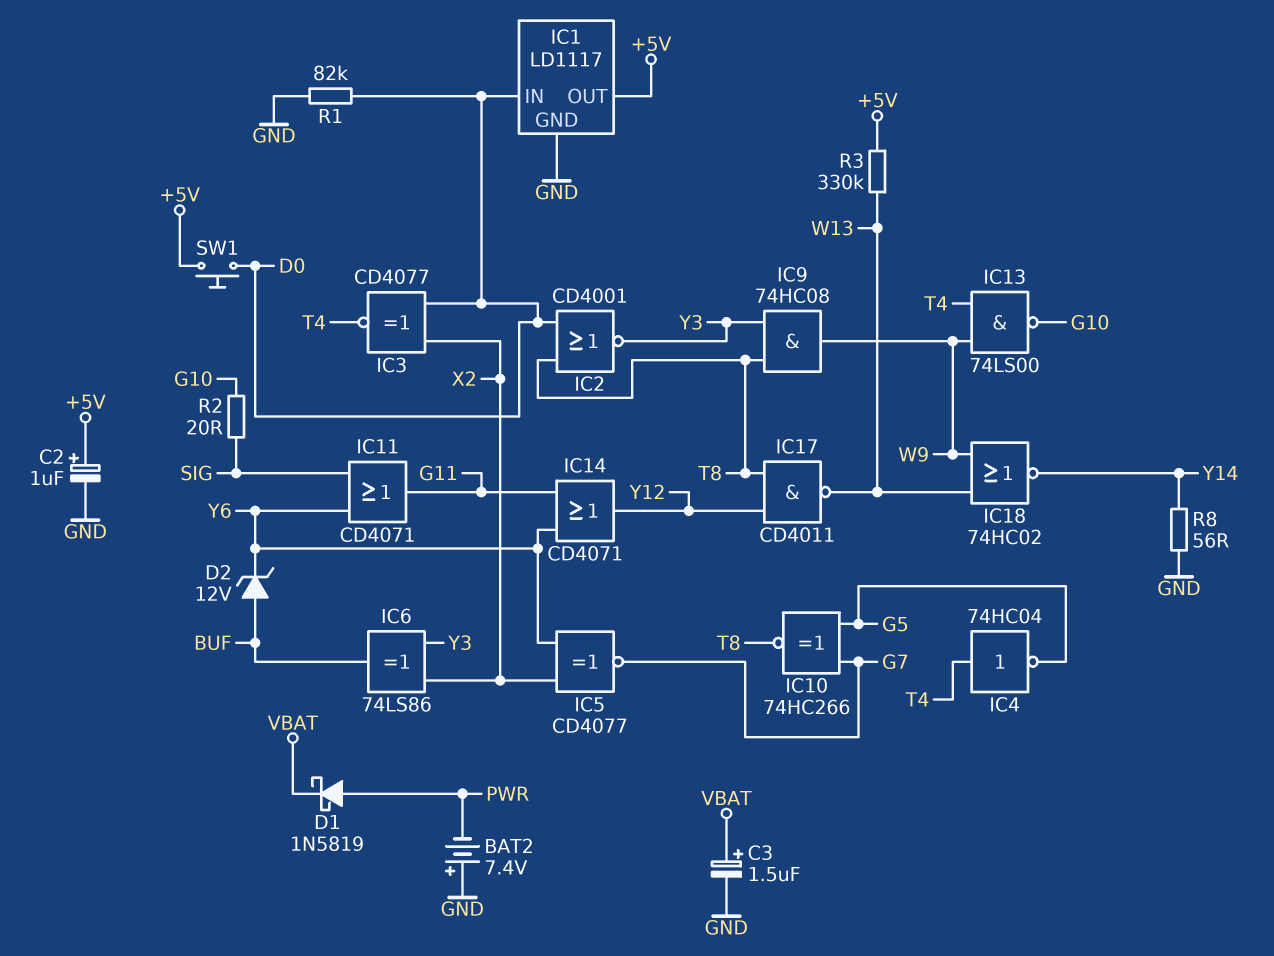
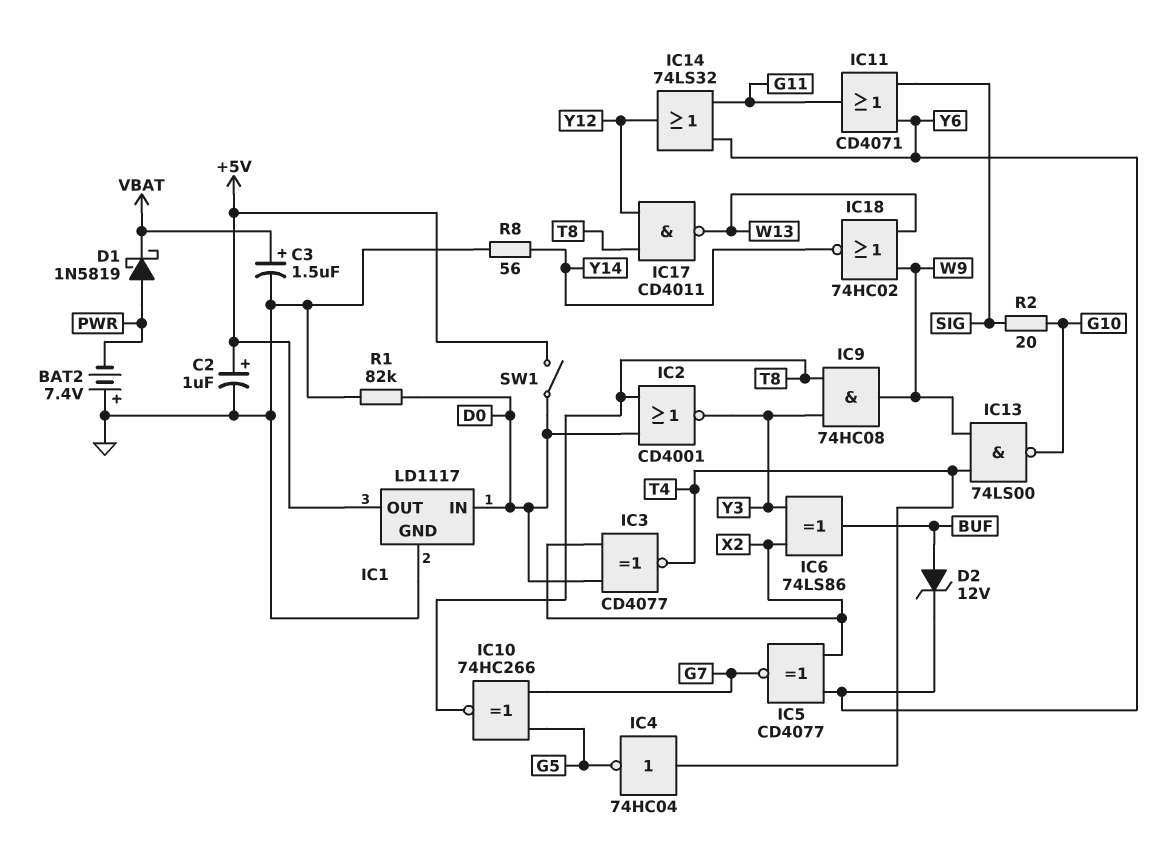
IC14: OR CD4071 (in G11, in Y6, out Y12) -> OR 74LS32 (in G11, in Y6, out Y12)
R3: 330k (+5V, W13) -> none
SW1: button (+5V, D0) -> switch (+5V, D0)

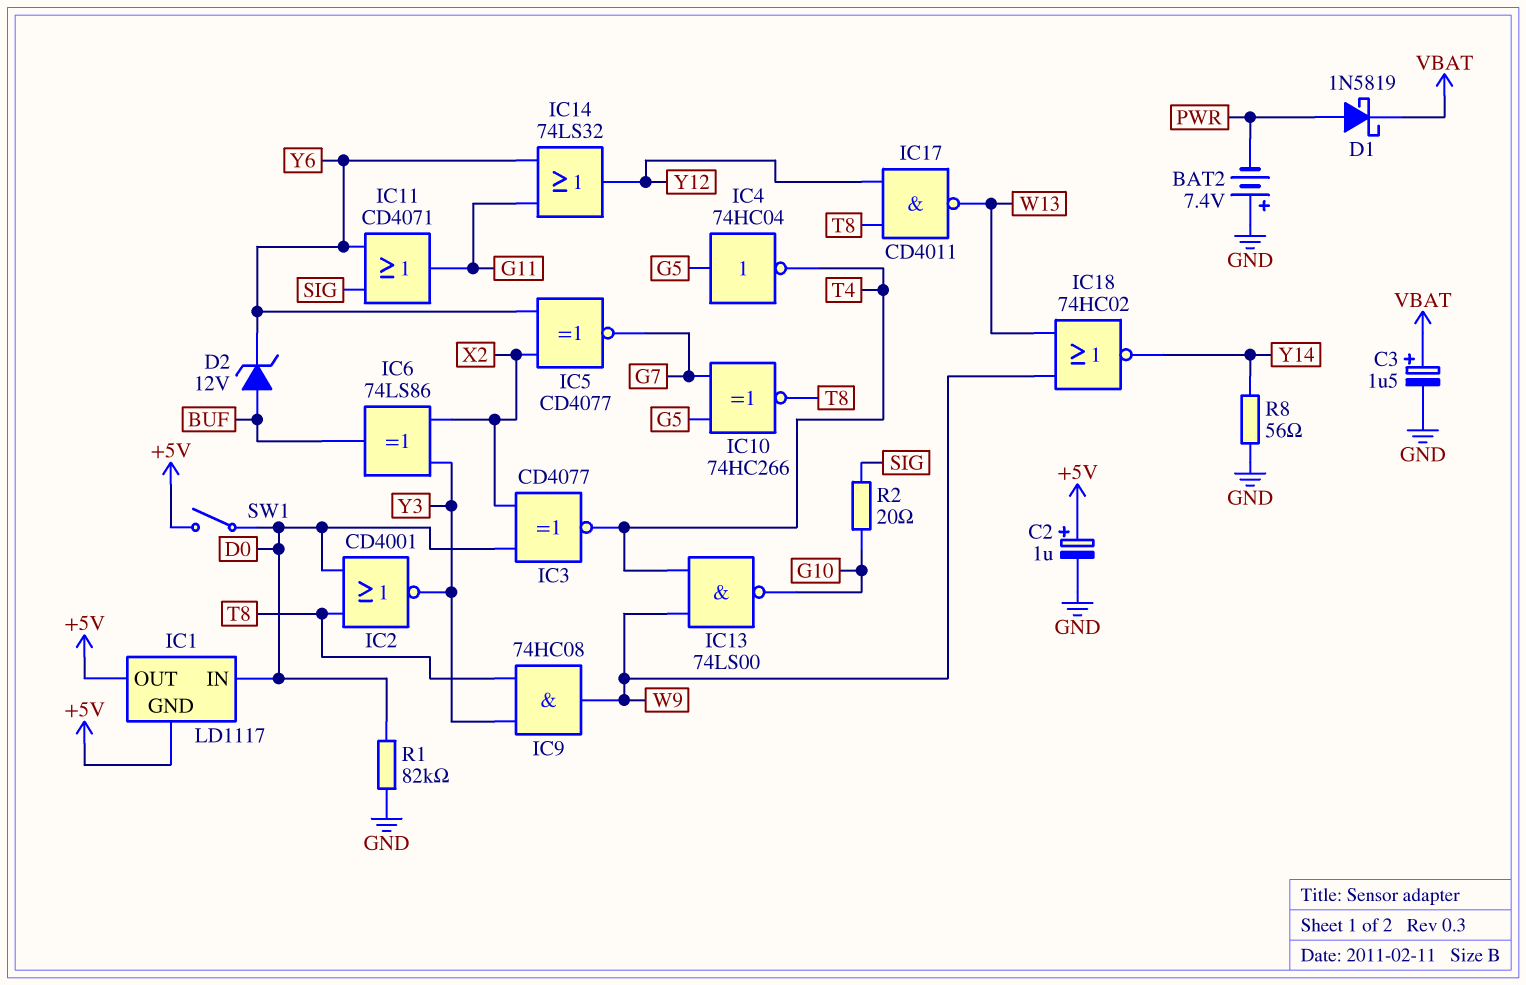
IC1 pin GND: GND -> +5V
IC4: NOT 74HC04 (in T4, out G5) -> NOT 74HC04 (in G5, out T4)

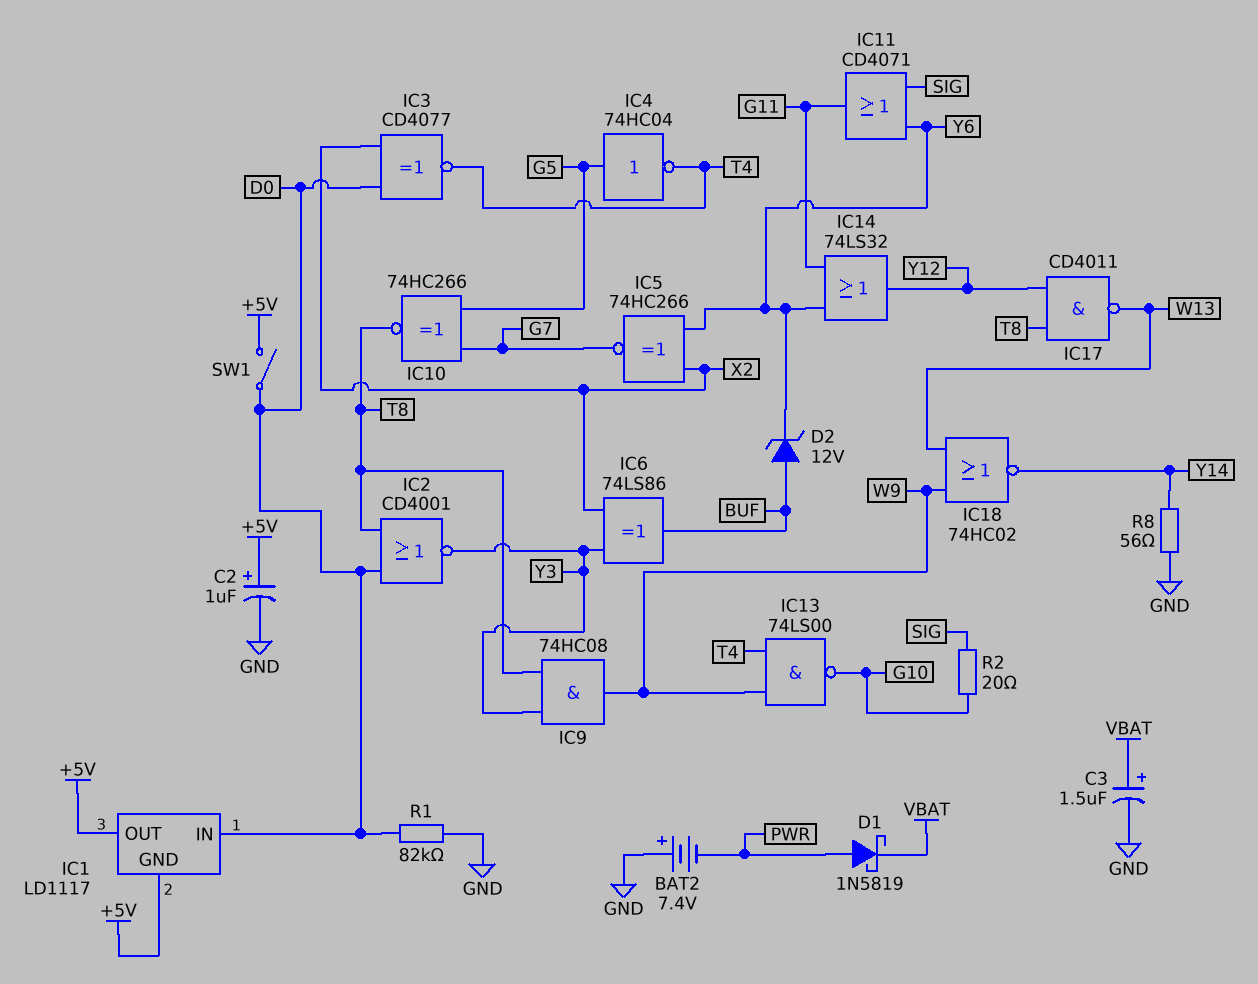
IC5: XNOR CD4077 (in X2, in Y6, out G7) -> XNOR 74HC266 (in X2, in Y6, out G7)

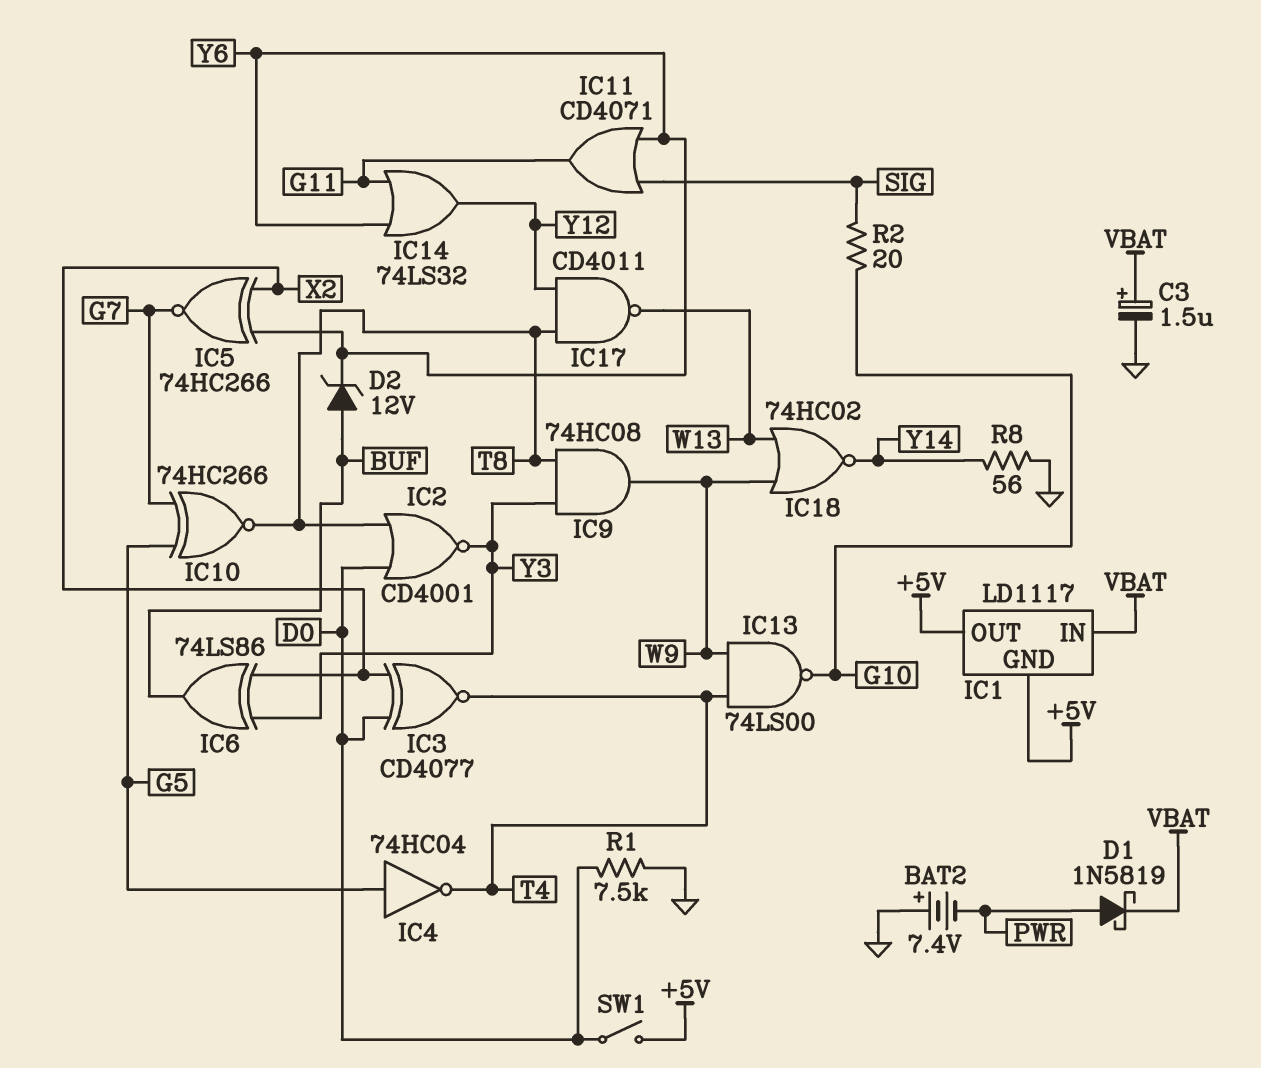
C2: 1uF (plus +5V, minus GND) -> none
IC1 pin IN: D0 -> VBAT
R1: 82k (D0, GND) -> 7.5k (D0, GND)

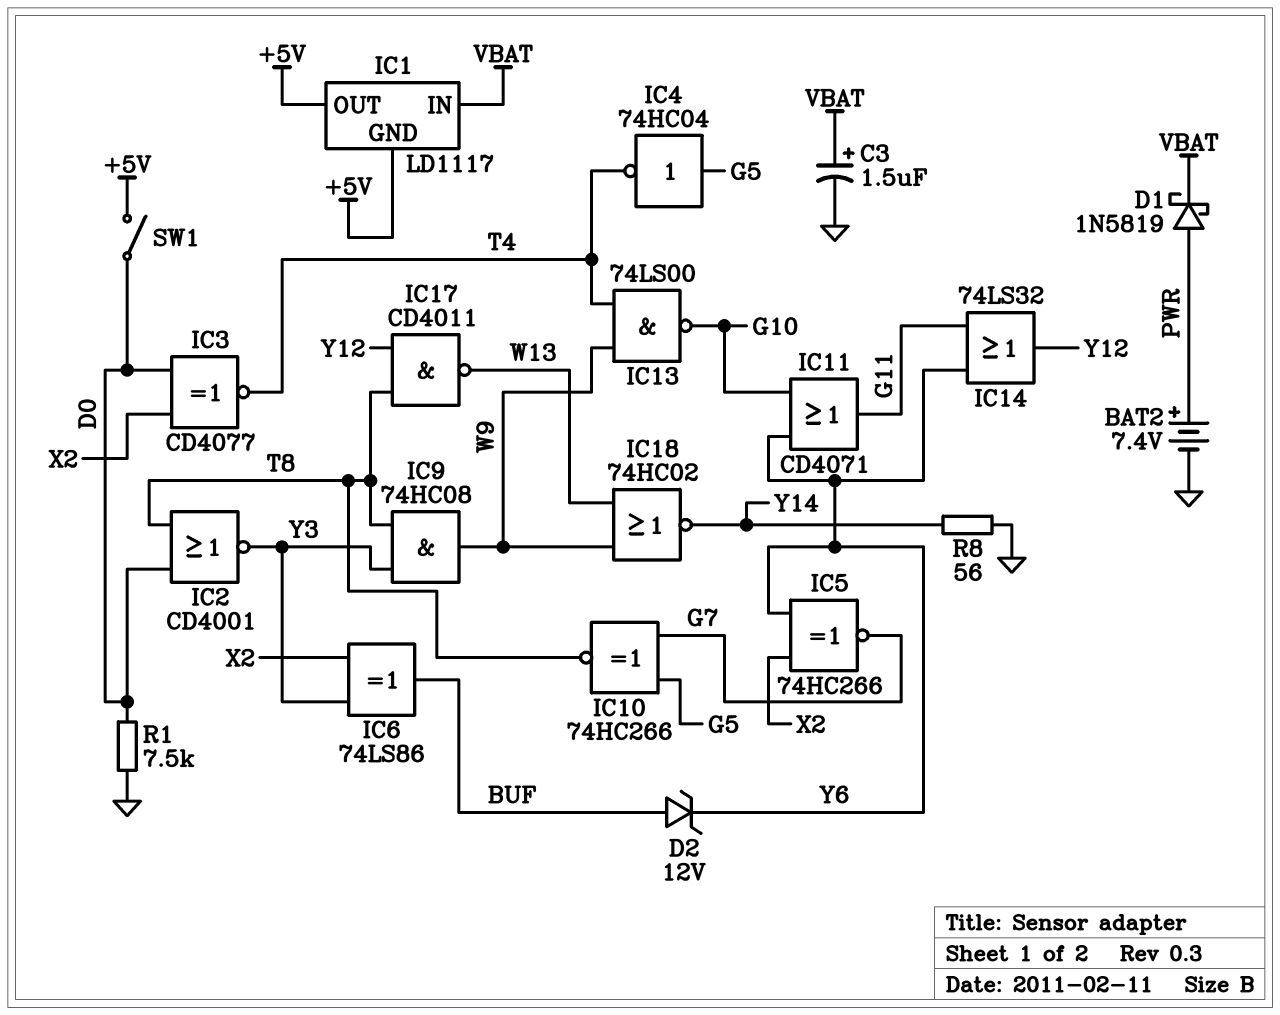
BAT2: 7.4V (plus GND, minus PWR) -> 7.4V (plus PWR, minus GND)
IC11: OR CD4071 (in SIG, in Y6, out G11) -> OR CD4071 (in G10, in Y6, out G11)
R2: 20 (G10, SIG) -> none

